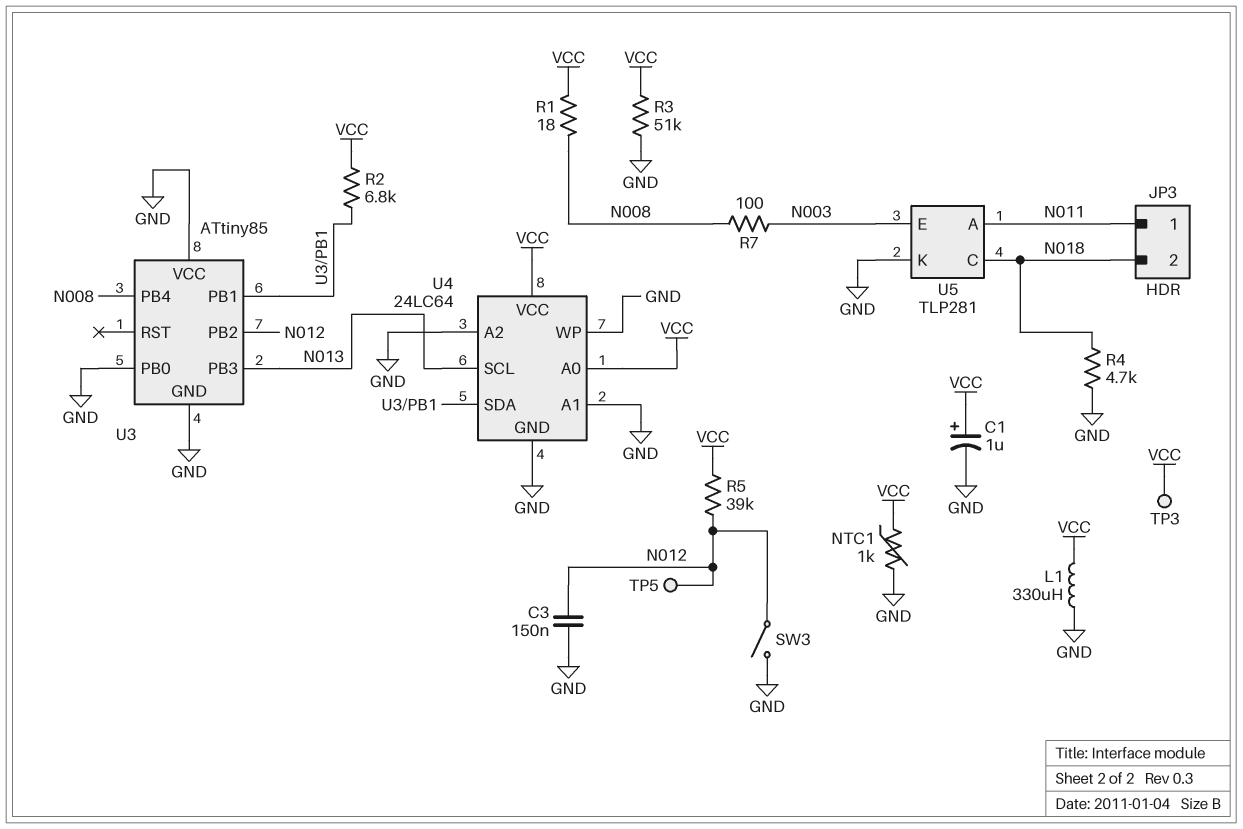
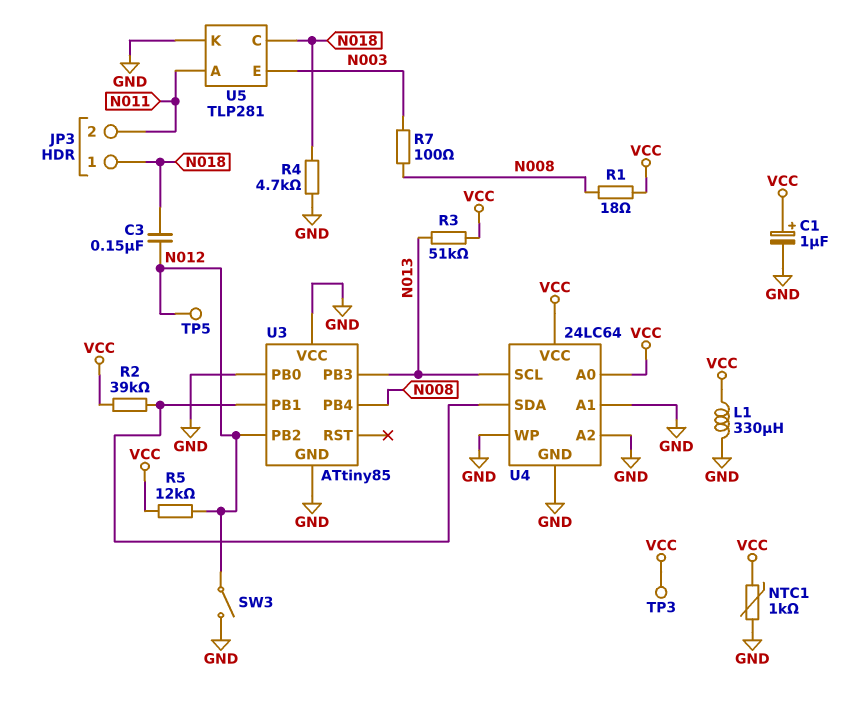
C3: 150nF (GND, N012) -> 150nF (N012, N018)
JP3 pin 1: N011 -> N018
JP3 pin 2: N018 -> N011
R2: 6.8k (U3/PB1, VCC) -> 39k (U3/PB1, VCC)
R3: 51k (GND, VCC) -> 51k (N013, VCC)
R5: 39k (N012, VCC) -> 12k (N012, VCC)

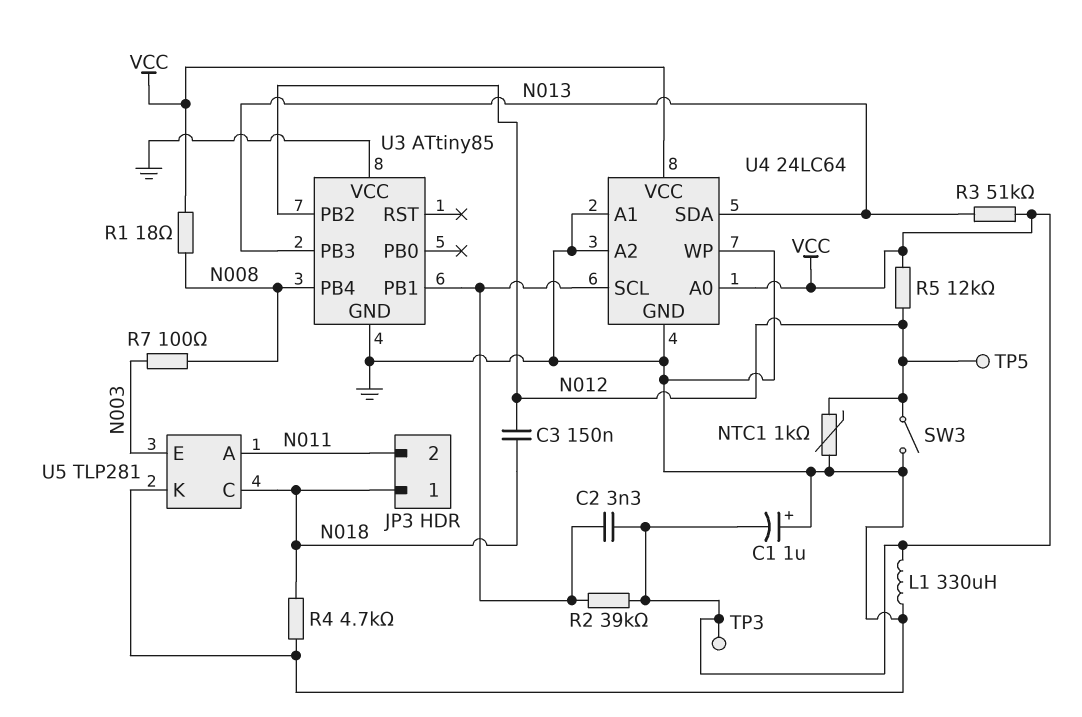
C1: 1uF (plus VCC, minus GND) -> 1uF (plus GND, minus VCC)
C2: none -> 3.3nF (U3/PB1, VCC)
NTC1: 1k (GND, VCC) -> 1k (GND, N012)
U3 pin PB0: GND -> none
U4 pin SCL: N013 -> U3/PB1
U4 pin SDA: U3/PB1 -> N013

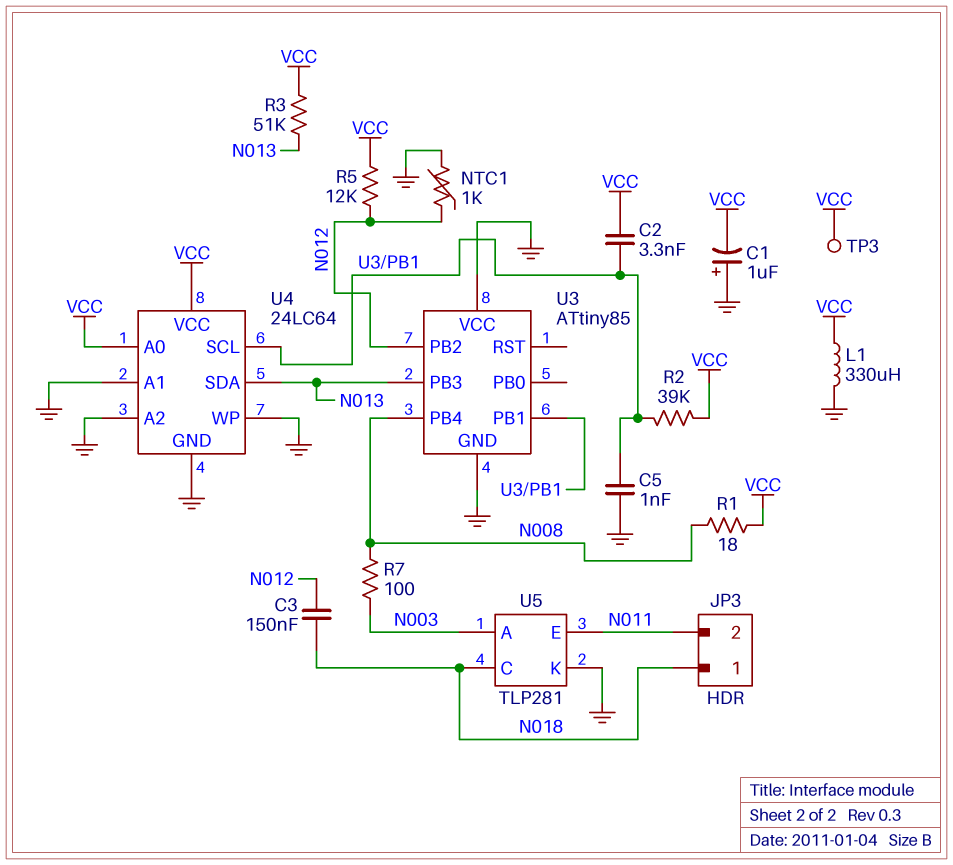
C5: none -> 1nF (GND, U3/PB1)
R4: 4.7k (GND, N018) -> none
SW3: switch (GND, N012) -> none
TP5: test point (N012) -> none
U5 pin A: N011 -> N003
U5 pin E: N003 -> N011

